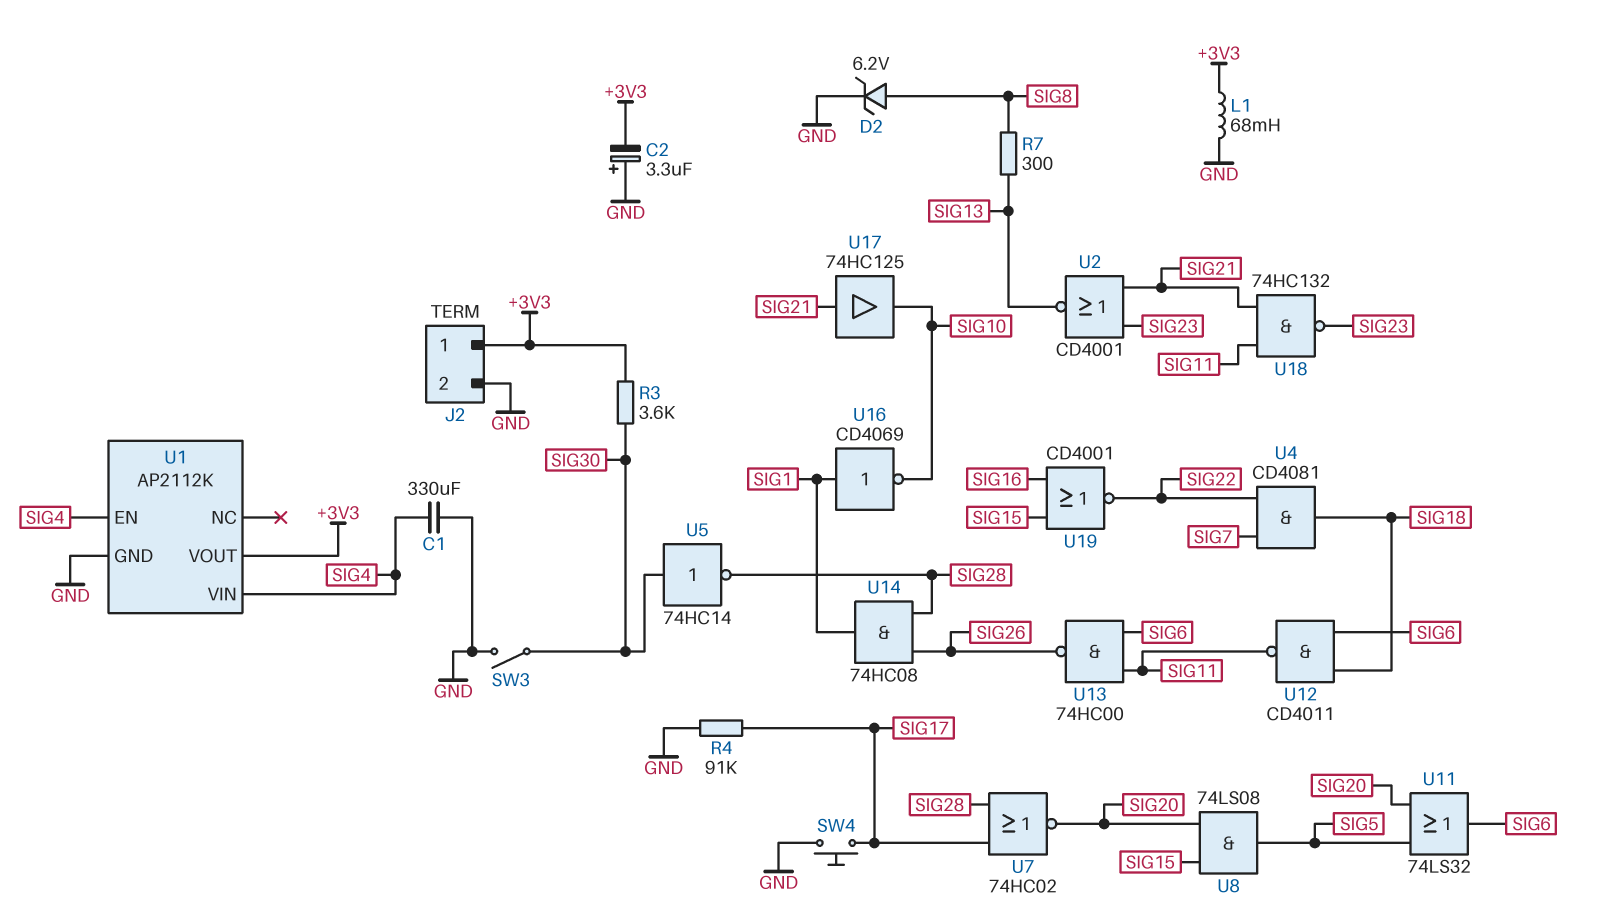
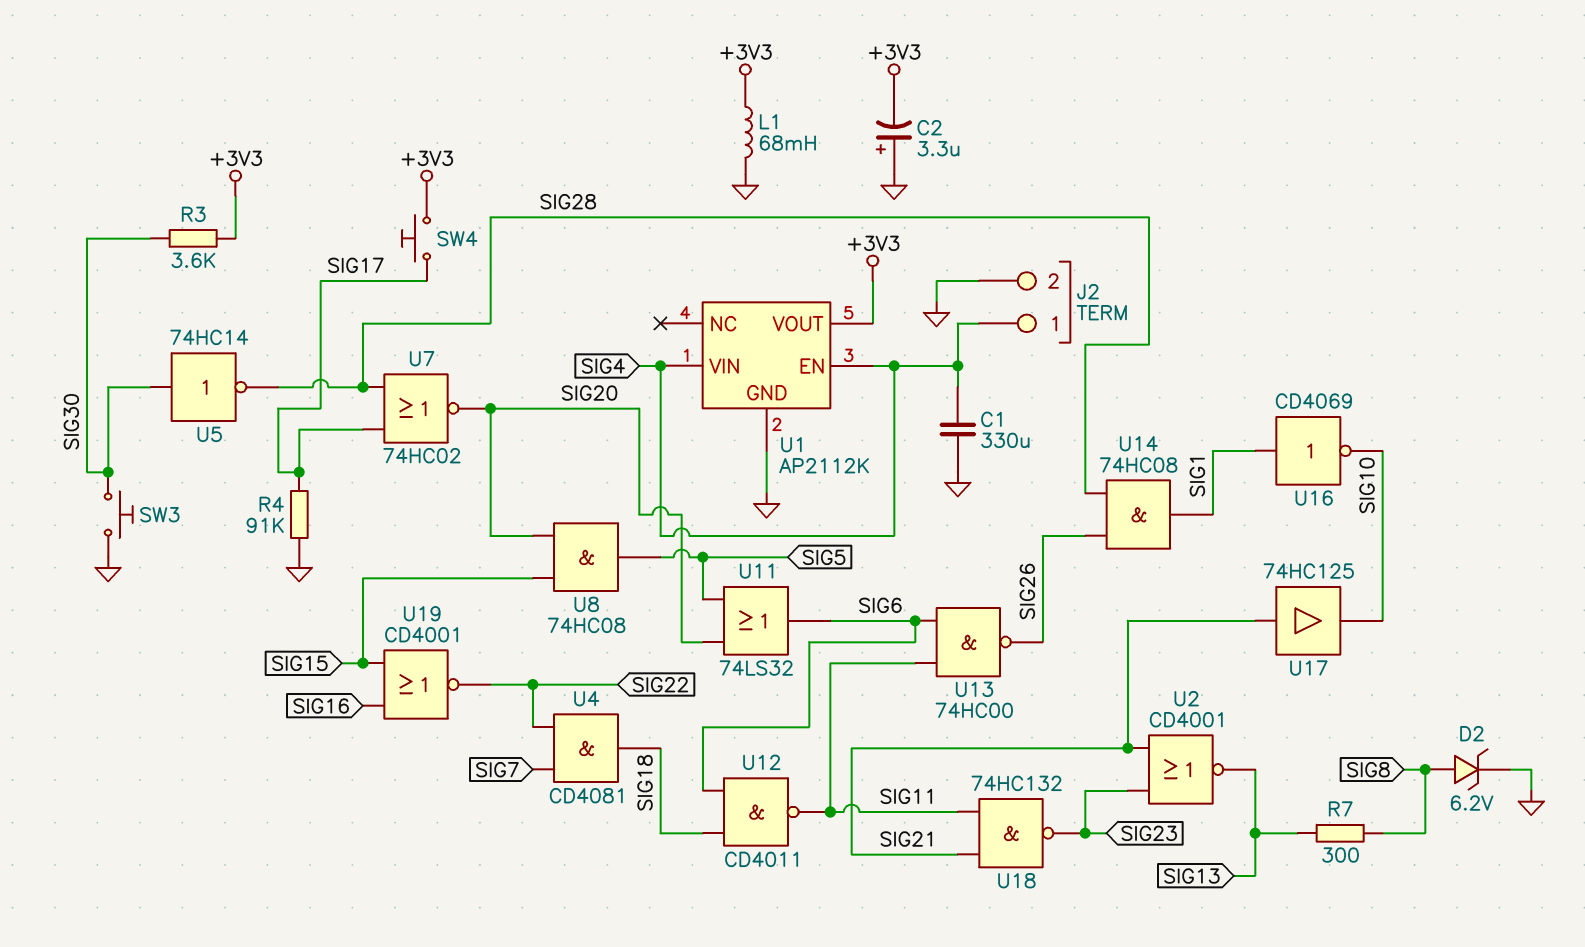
J2 pin 1: +3V3 -> SIG4
SW3: switch (GND, SIG30) -> button (GND, SIG30)
SW4: button (GND, SIG17) -> button (+3V3, SIG17)
U8: AND 74LS08 (in SIG15, in SIG20, out SIG5) -> AND 74HC08 (in SIG15, in SIG20, out SIG5)

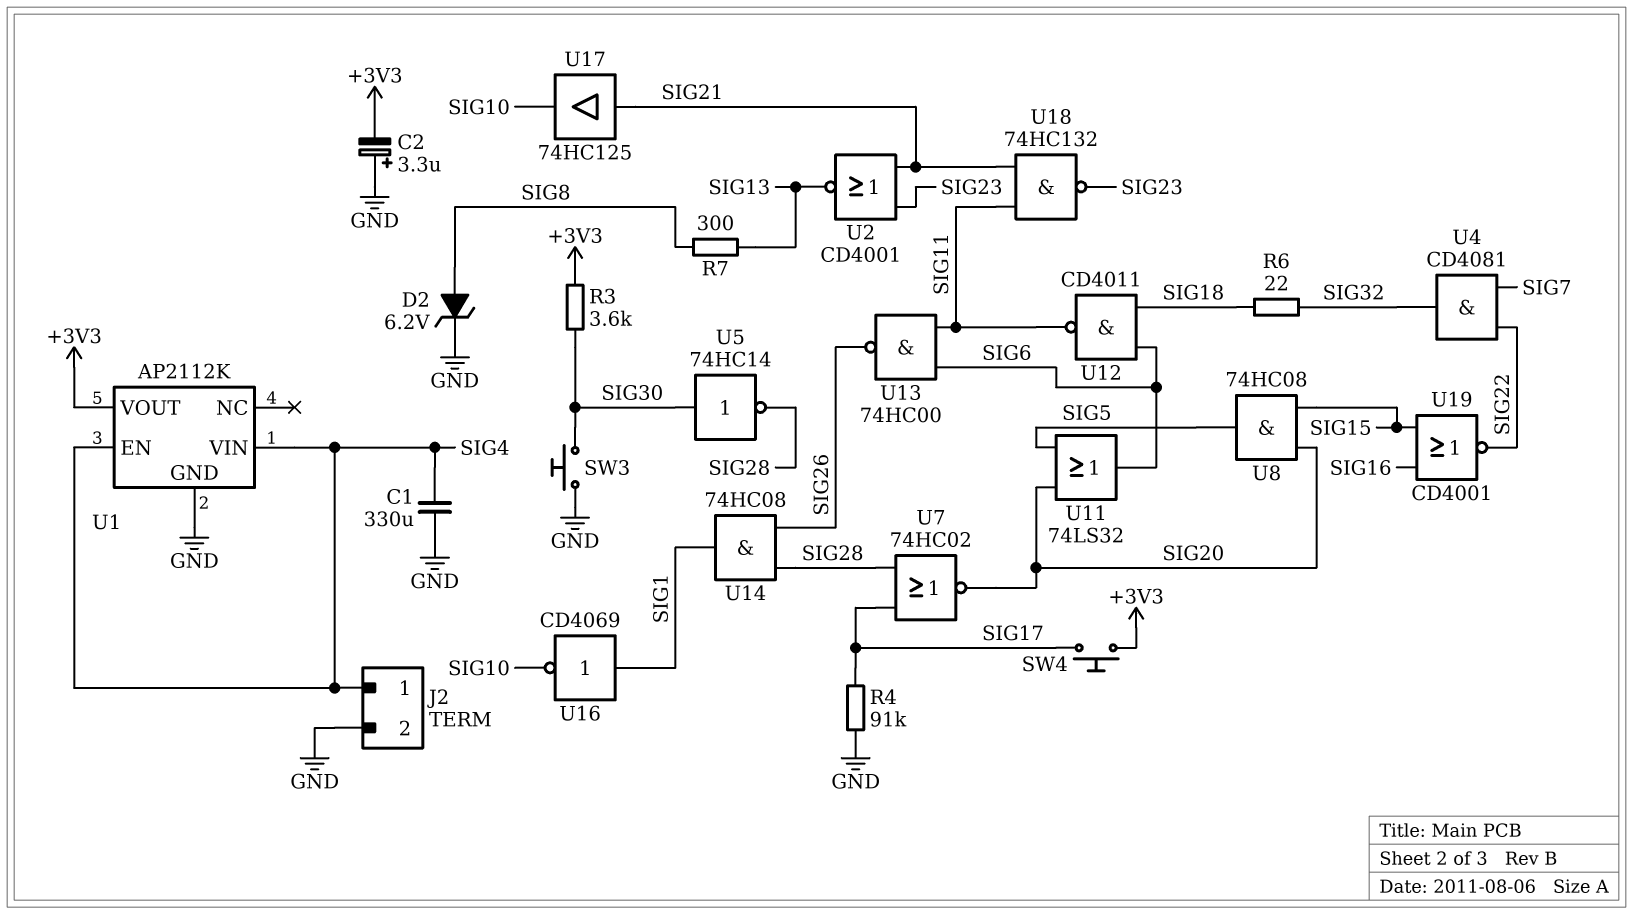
L1: 68mH (+3V3, GND) -> none
R6: none -> 22 (SIG18, SIG32)
U4: AND CD4081 (in SIG7, in SIG22, out SIG18) -> AND CD4081 (in SIG7, in SIG22, out SIG32)

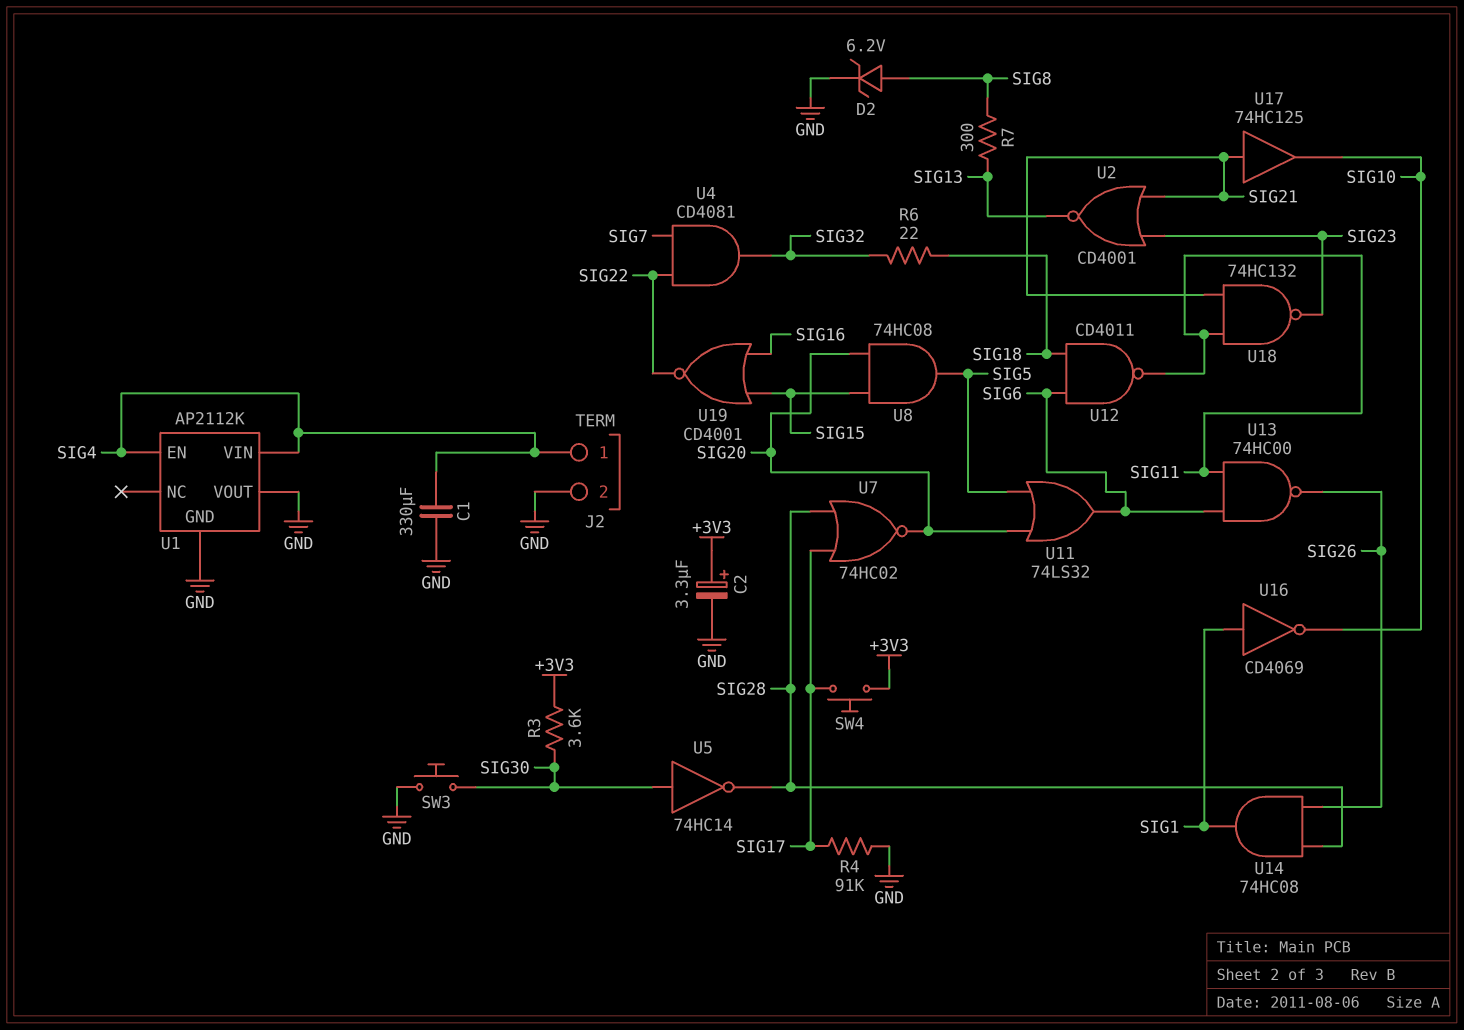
C2: 3.3uF (plus GND, minus +3V3) -> 3.3uF (plus +3V3, minus GND)
U1 pin VOUT: +3V3 -> GND

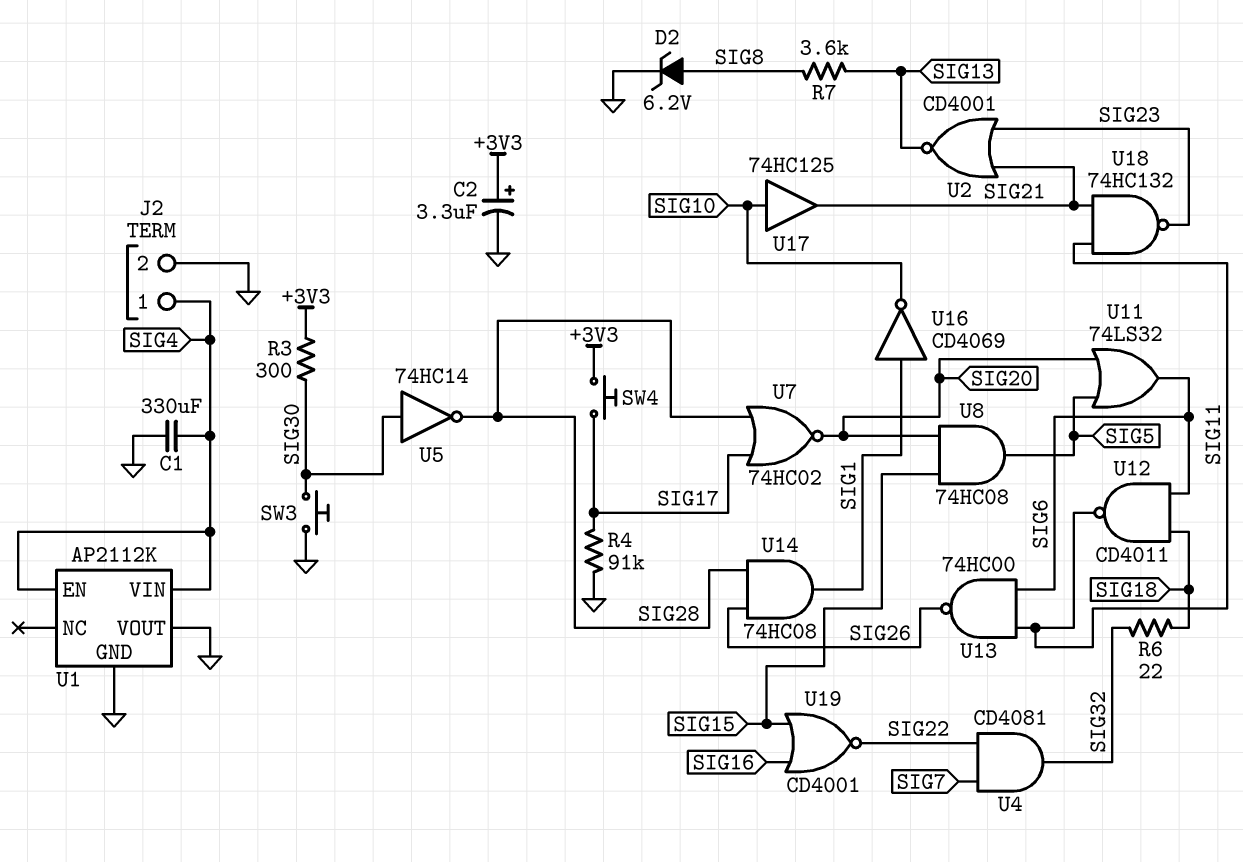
R3: 3.6k (+3V3, SIG30) -> 300 (+3V3, SIG30)
R7: 300 (SIG8, SIG13) -> 3.6k (SIG8, SIG13)
U17: buffer 74HC125 (in SIG21, out SIG10) -> buffer 74HC125 (in SIG10, out SIG21)

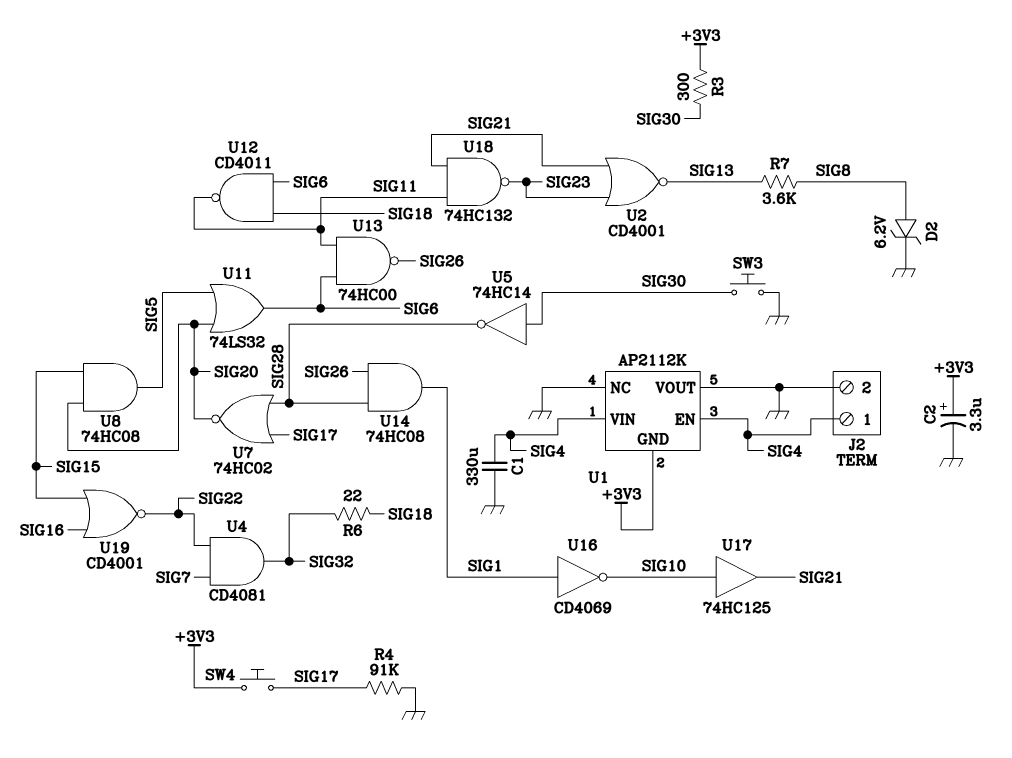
U1 pin GND: GND -> +3V3
U1 pin NC: none -> GND

